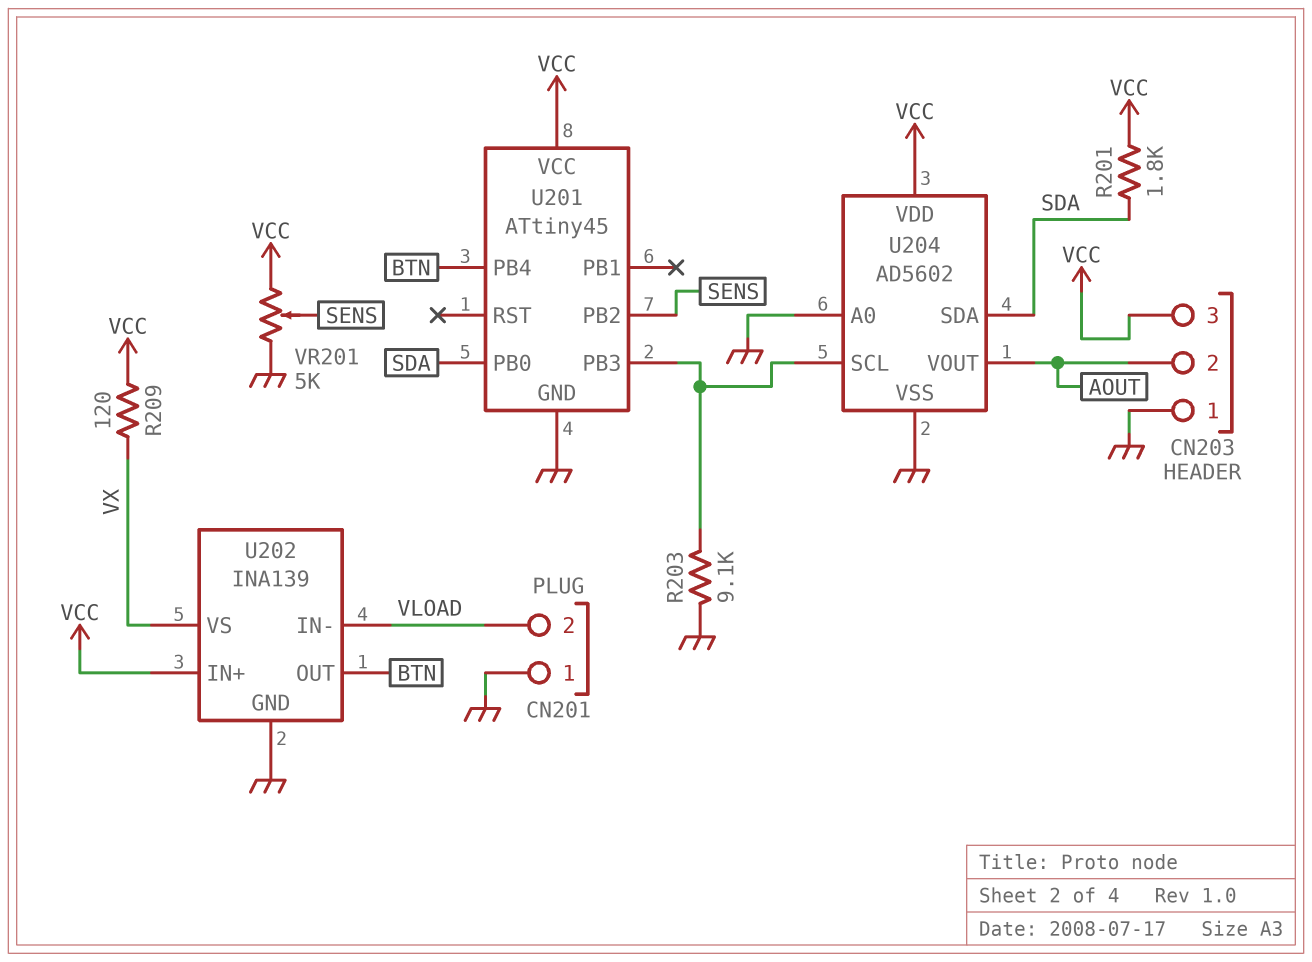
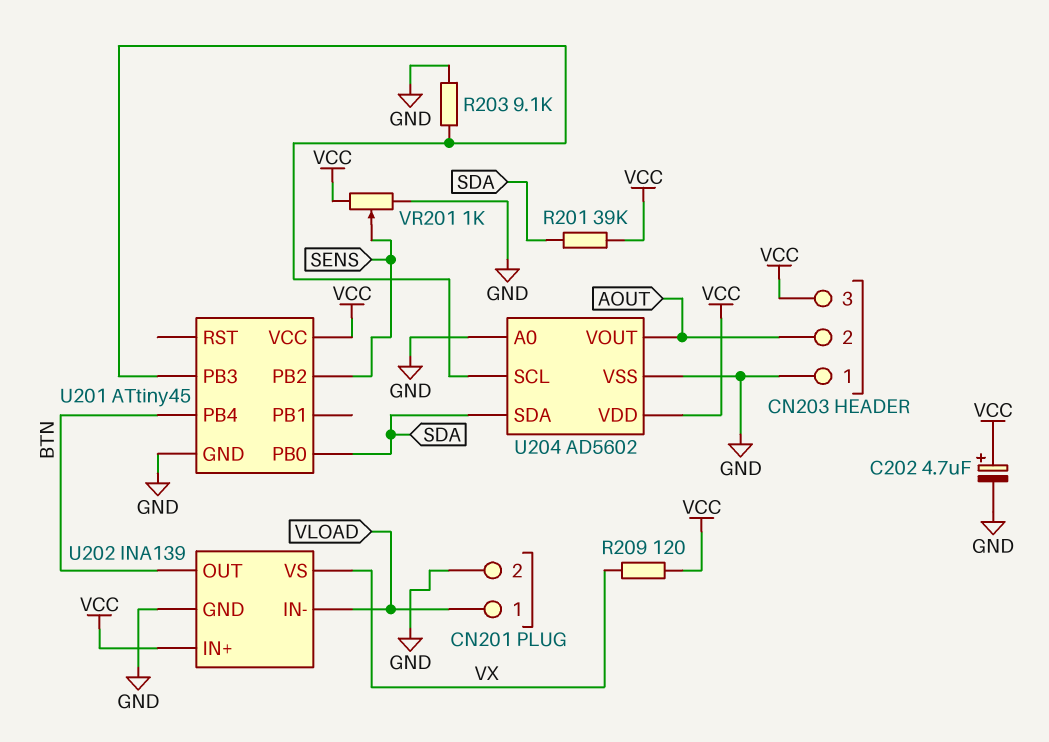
C202: none -> 4.7uF (plus VCC, minus GND)
CN201 pin 1: GND -> VLOAD
CN201 pin 2: VLOAD -> GND
R201: 1.8k (SDA, VCC) -> 39k (SDA, VCC)
VR201: 5k (GND, VCC, wiper SENS) -> 1k (GND, VCC, wiper SENS)

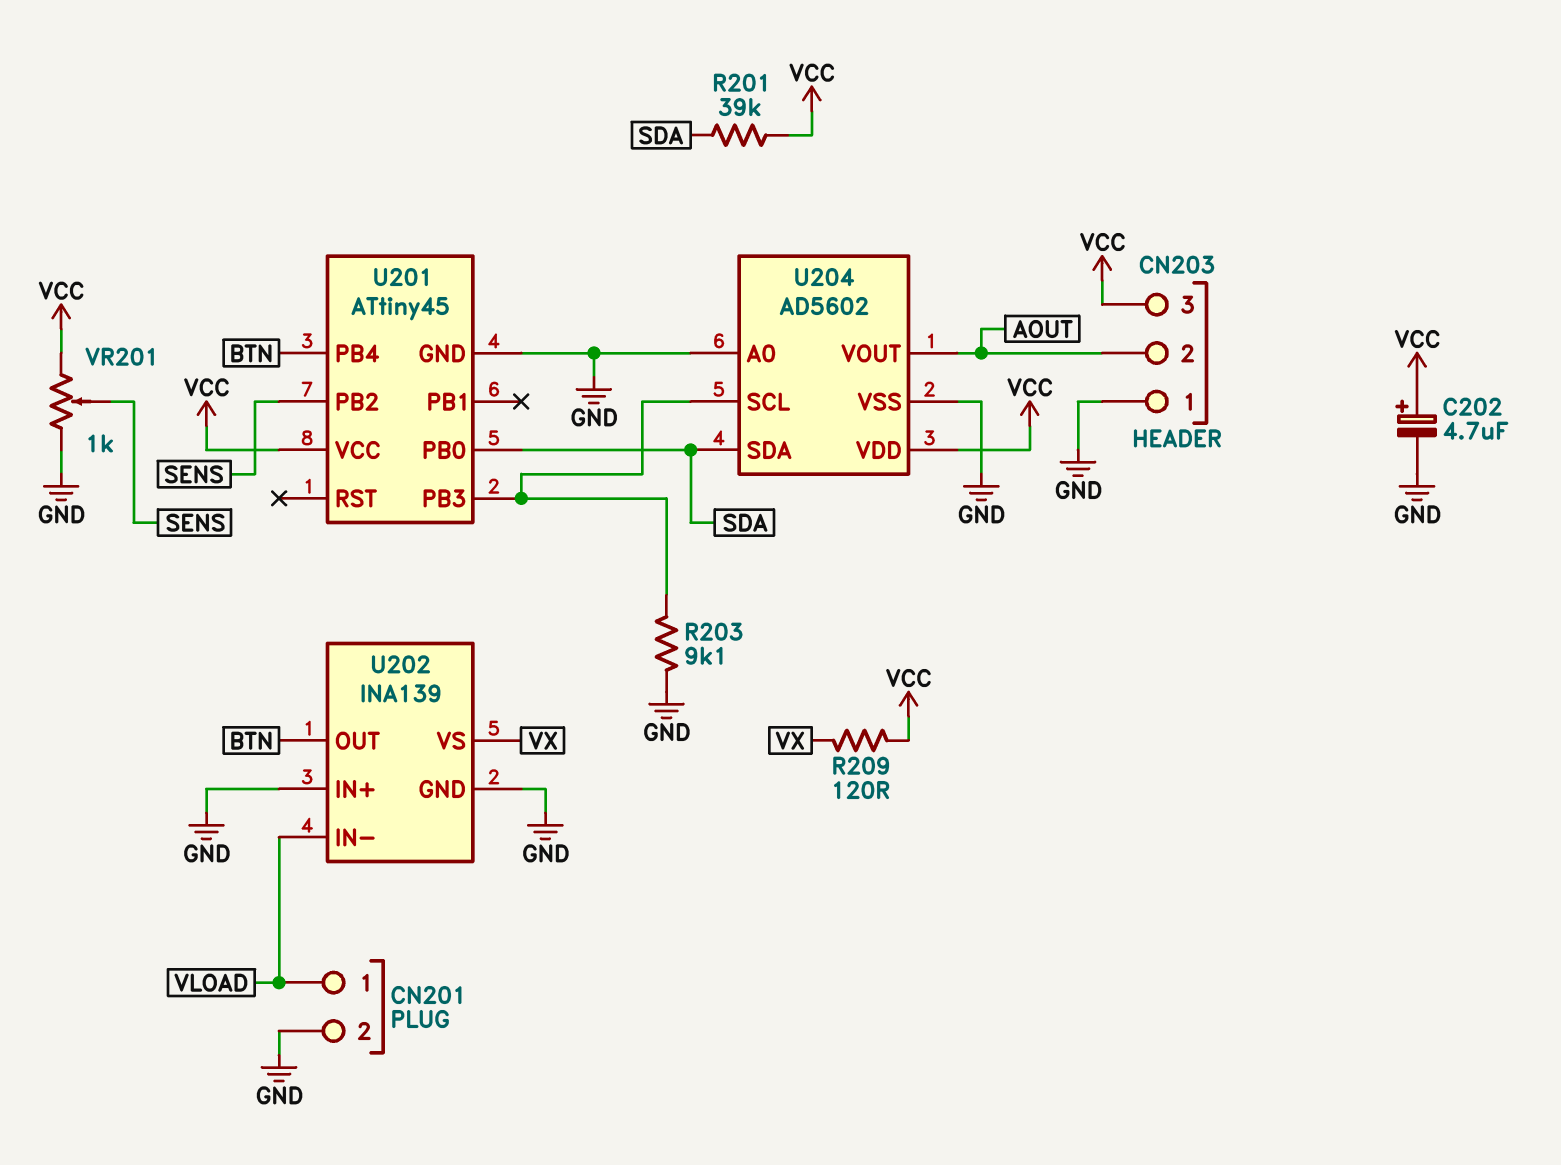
U202 pin IN+: VCC -> GND

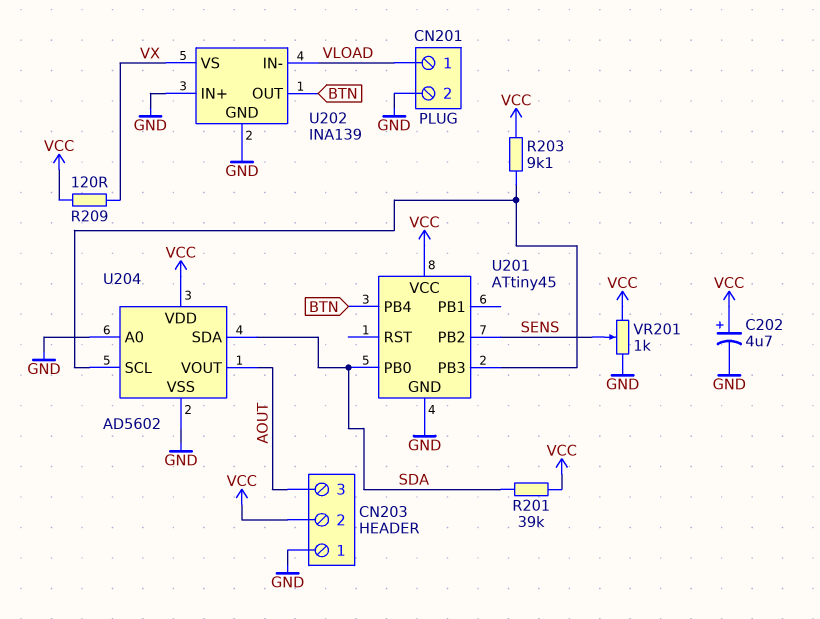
CN203 pin 2: AOUT -> VCC
CN203 pin 3: VCC -> AOUT
R203: 9.1k (GND, U201/PB3) -> 9.1k (U201/PB3, VCC)

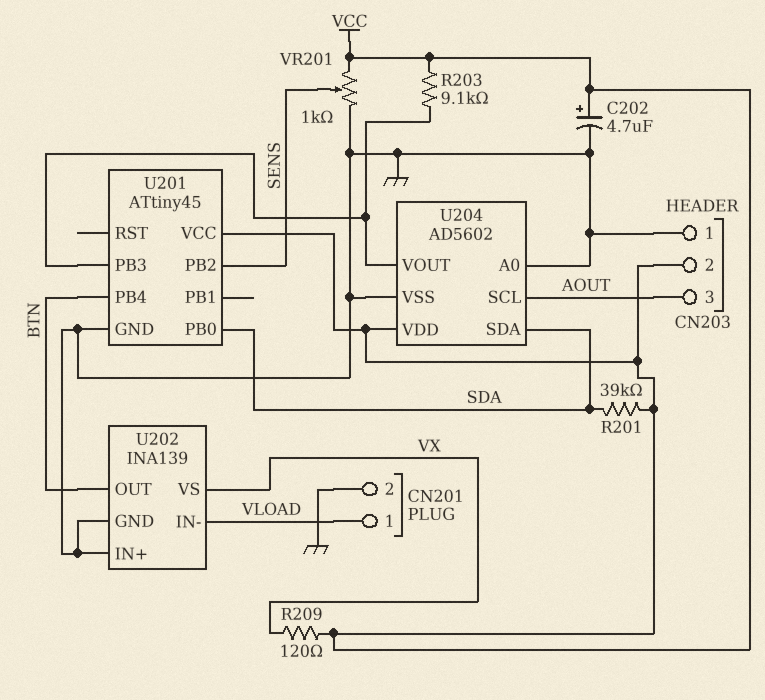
U204 pin SCL: U201/PB3 -> AOUT
U204 pin VOUT: AOUT -> U201/PB3

